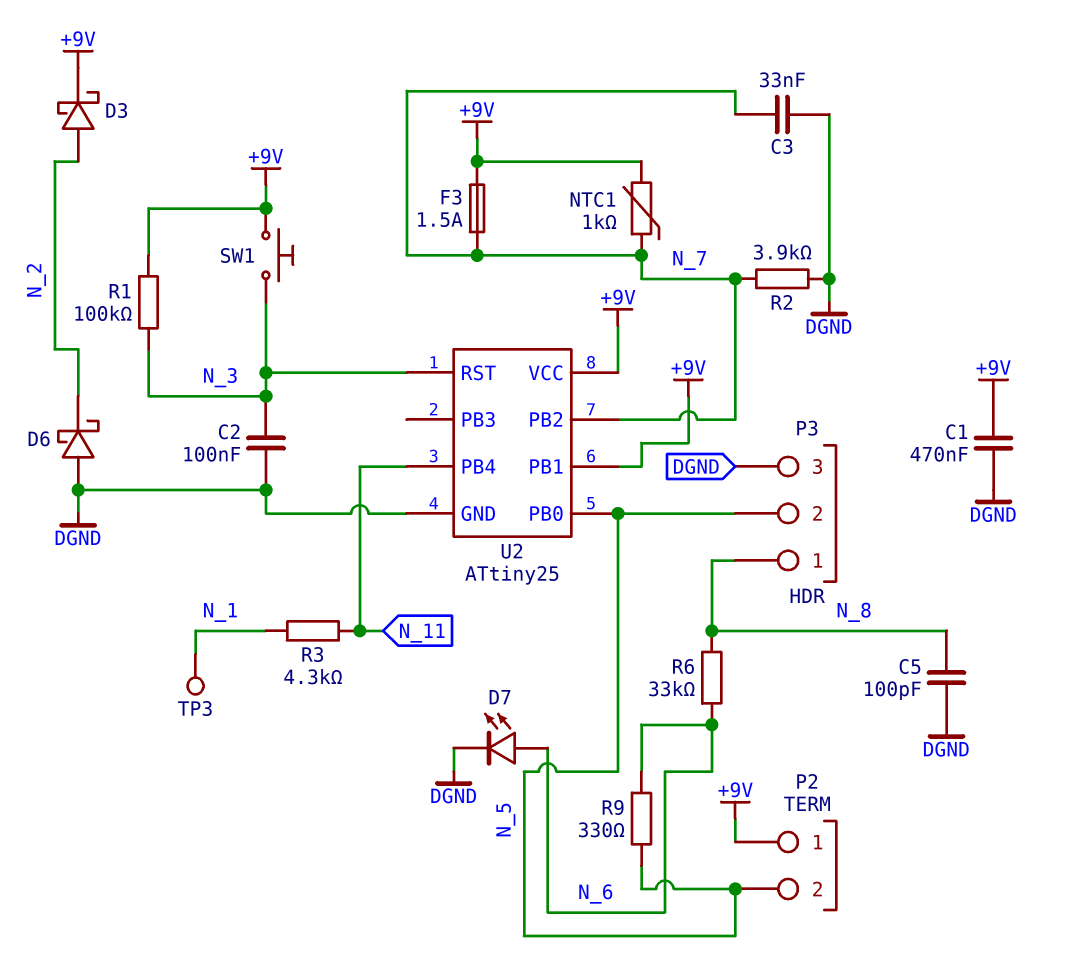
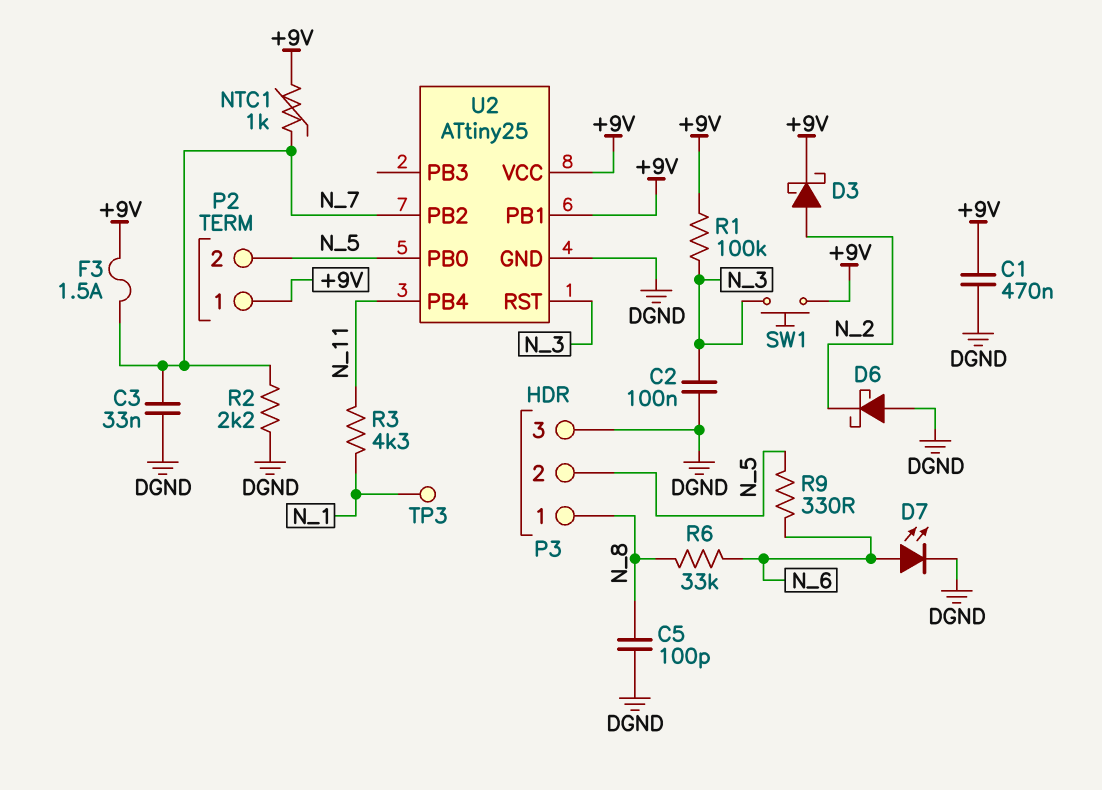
R2: 3.9k (DGND, N_7) -> 2.2k (DGND, N_7)

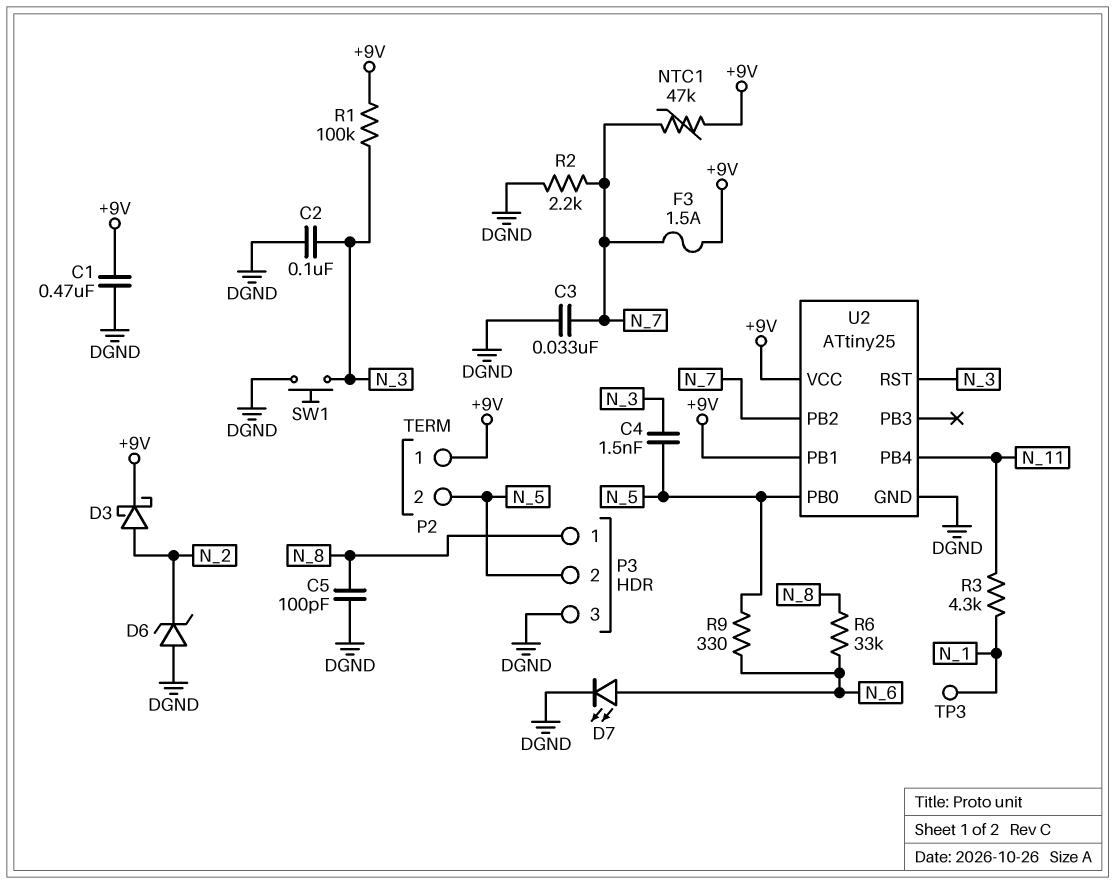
C4: none -> 1.5nF (N_3, N_5)
D6: schottky (A DGND, K N_2) -> zener (A DGND, K N_2)
NTC1: 1k (+9V, N_7) -> 47k (+9V, N_7)
SW1: button (+9V, N_3) -> button (DGND, N_3)

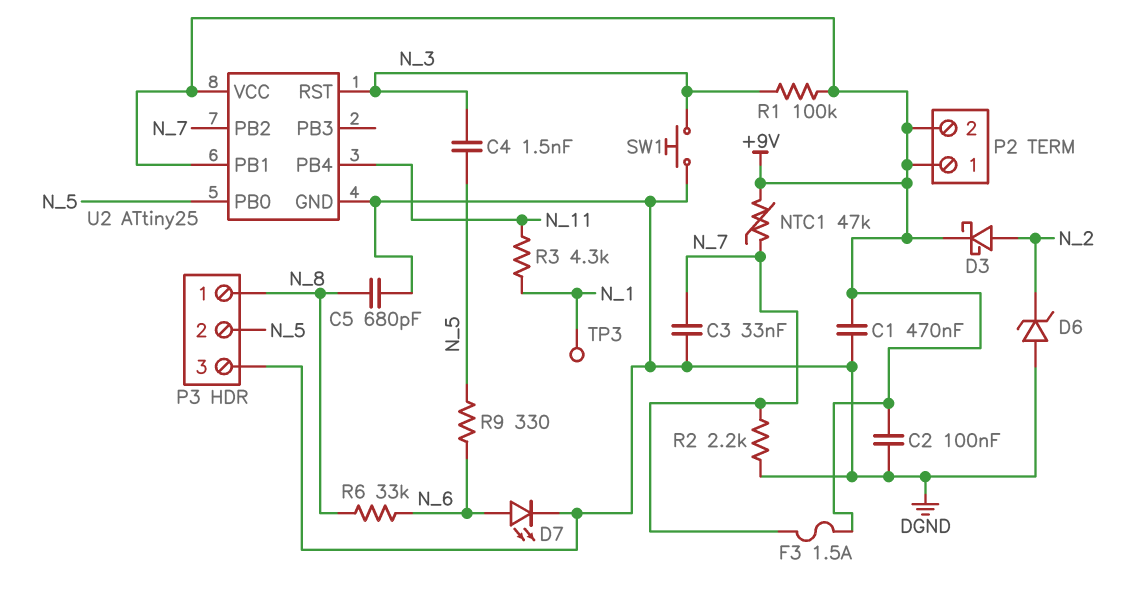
C2: 100nF (DGND, N_3) -> 100nF (+9V, DGND)
C5: 100pF (DGND, N_8) -> 680pF (DGND, N_8)
P2 pin 2: N_5 -> +9V

